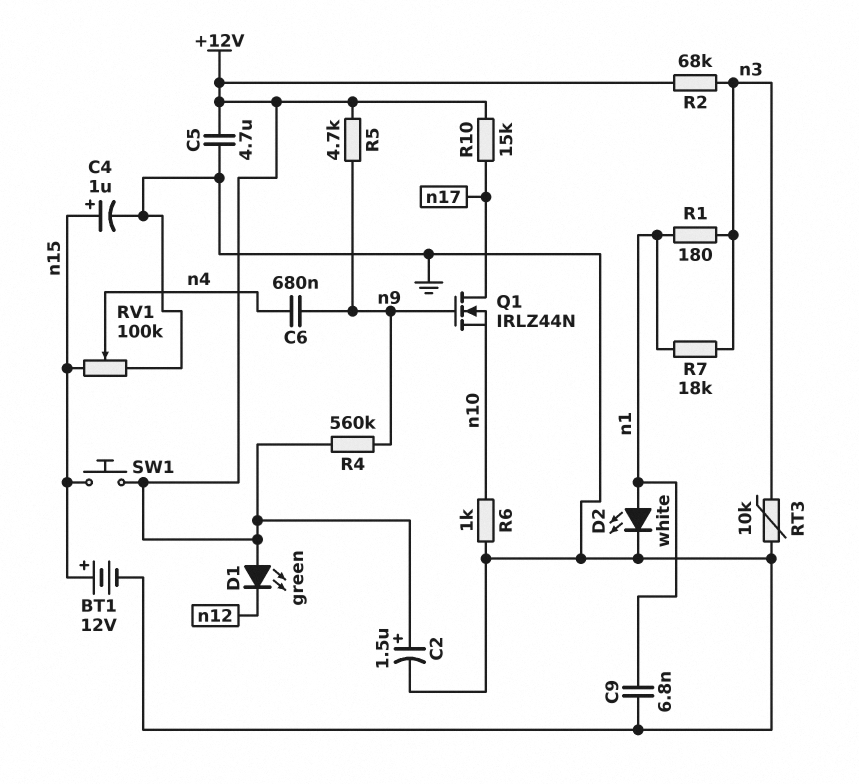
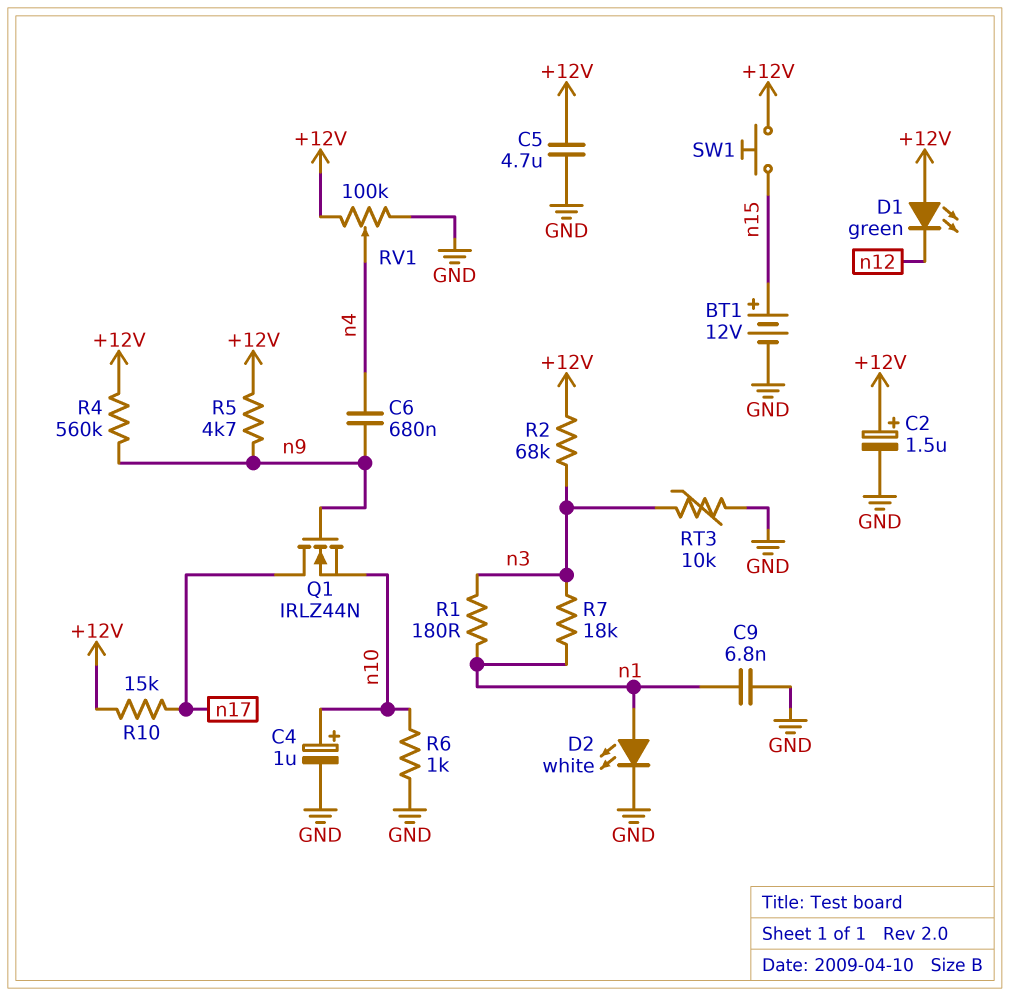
C4: 1uF (plus n15, minus GND) -> 1uF (plus n10, minus GND)
RV1: 100k (GND, n15, wiper n4) -> 100k (+12V, GND, wiper n4)

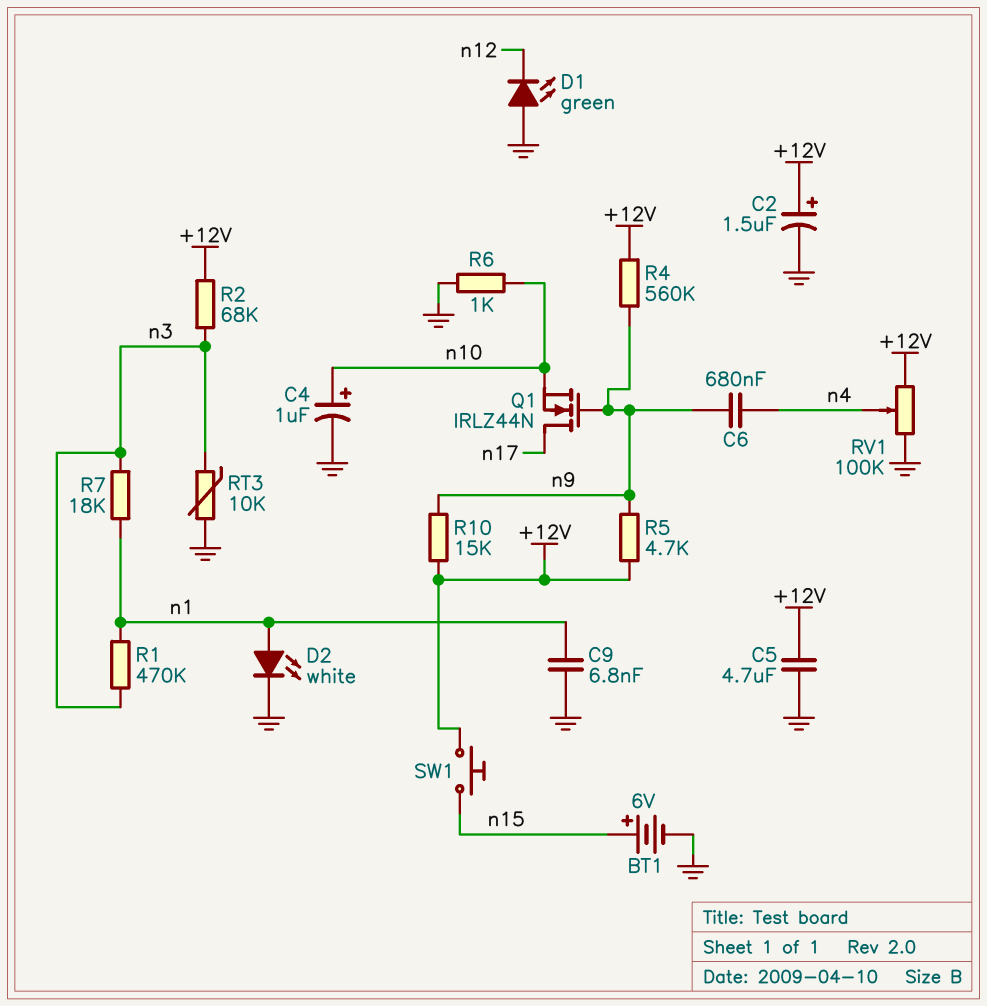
BT1: 12V (plus n15, minus GND) -> 6V (plus n15, minus GND)
D1: LED green (A +12V, K n12) -> LED green (A GND, K n12)
R1: 180 (n1, n3) -> 470k (n1, n3)
R10: 15k (+12V, n17) -> 15k (+12V, n9)

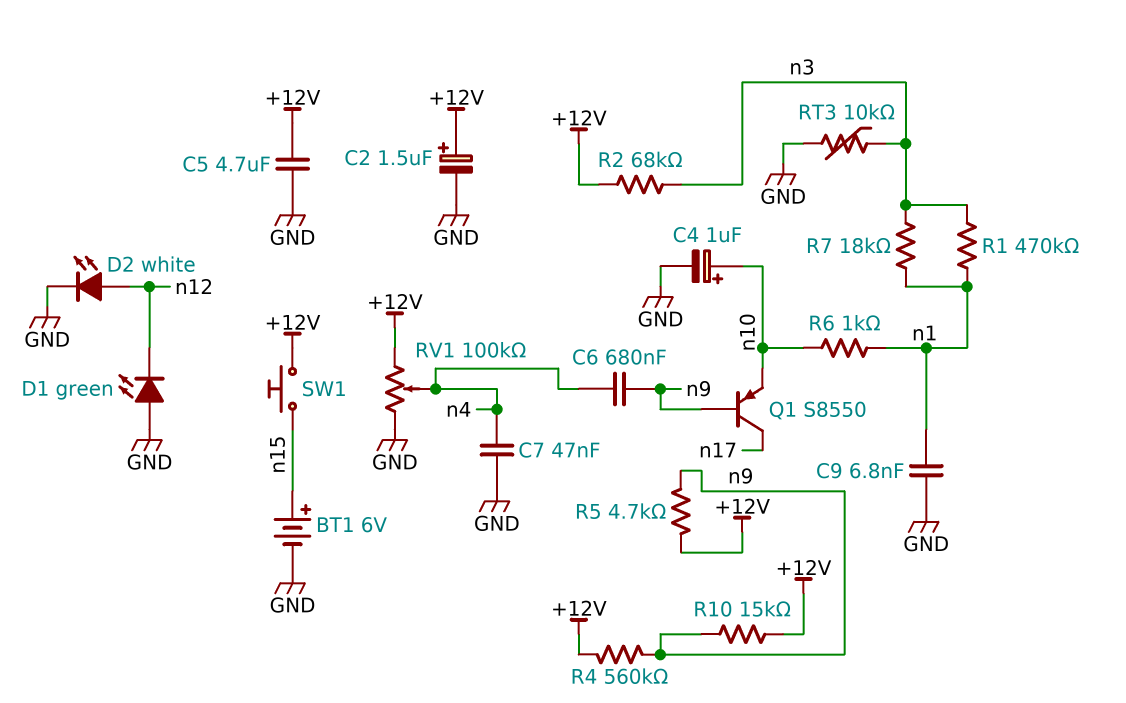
C7: none -> 47nF (GND, n4)
D2: LED white (A n1, K GND) -> LED white (A n12, K GND)
Q1: NMOS IRLZ44N (G n9, D n17, S n10) -> PNP S8550 (B n9, C n17, E n10)
R6: 1k (GND, n10) -> 1k (n1, n10)

